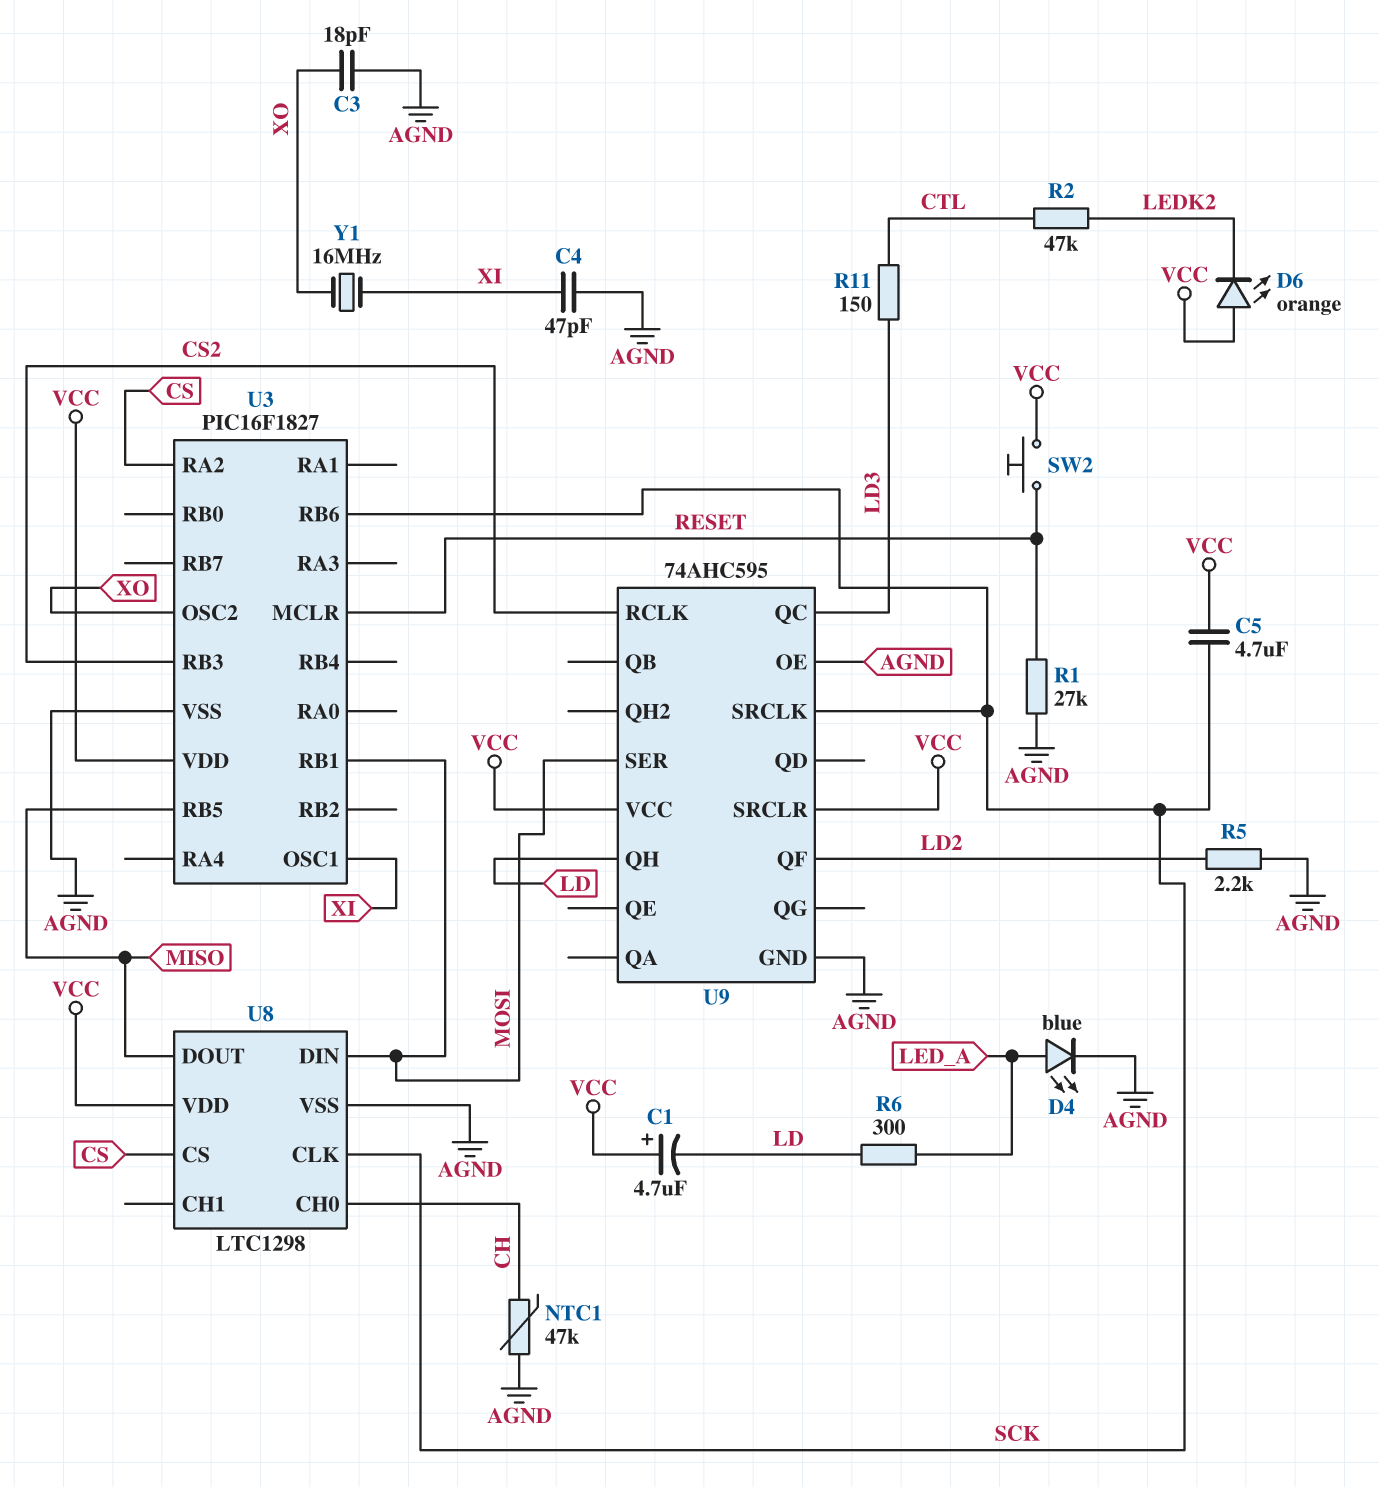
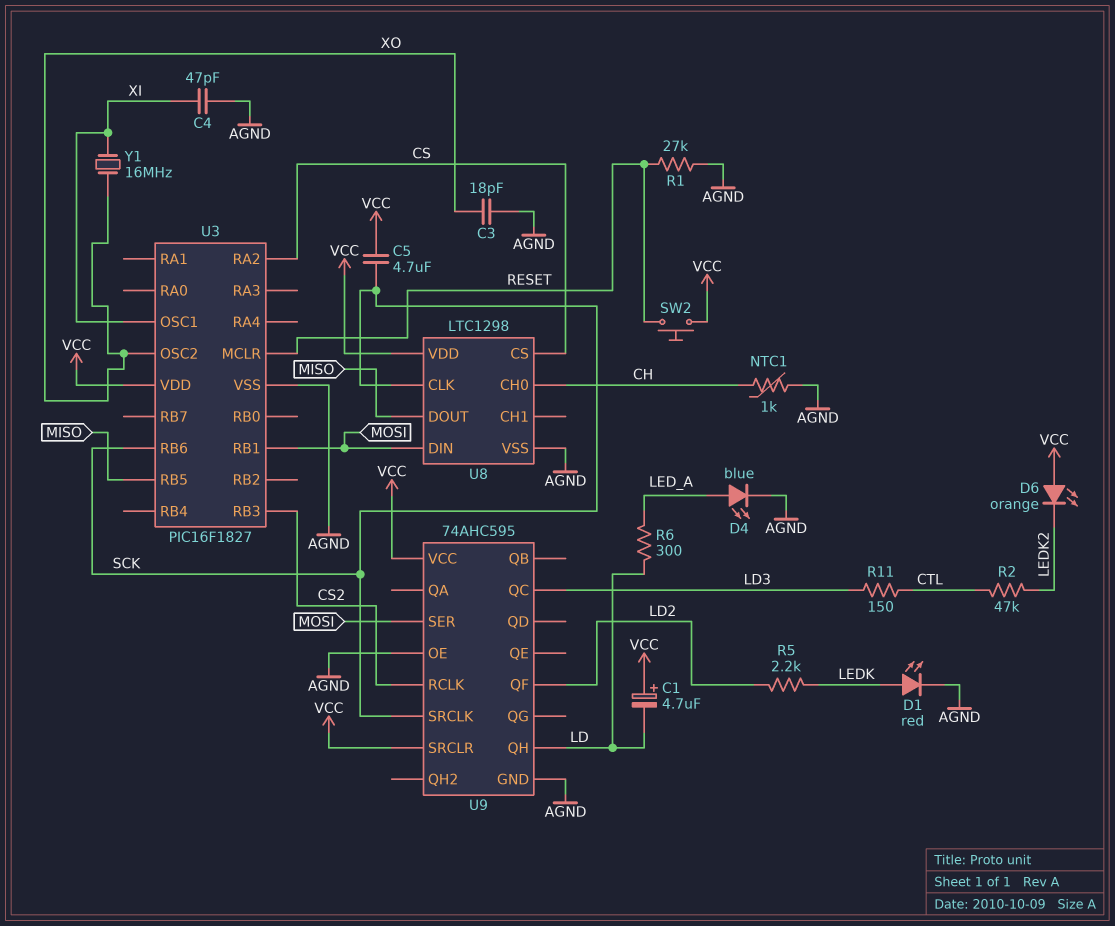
D1: none -> LED red (A LEDK, K AGND)
NTC1: 47k (AGND, CH) -> 1k (AGND, CH)
R5: 2.2k (AGND, LD2) -> 2.2k (LD2, LEDK)

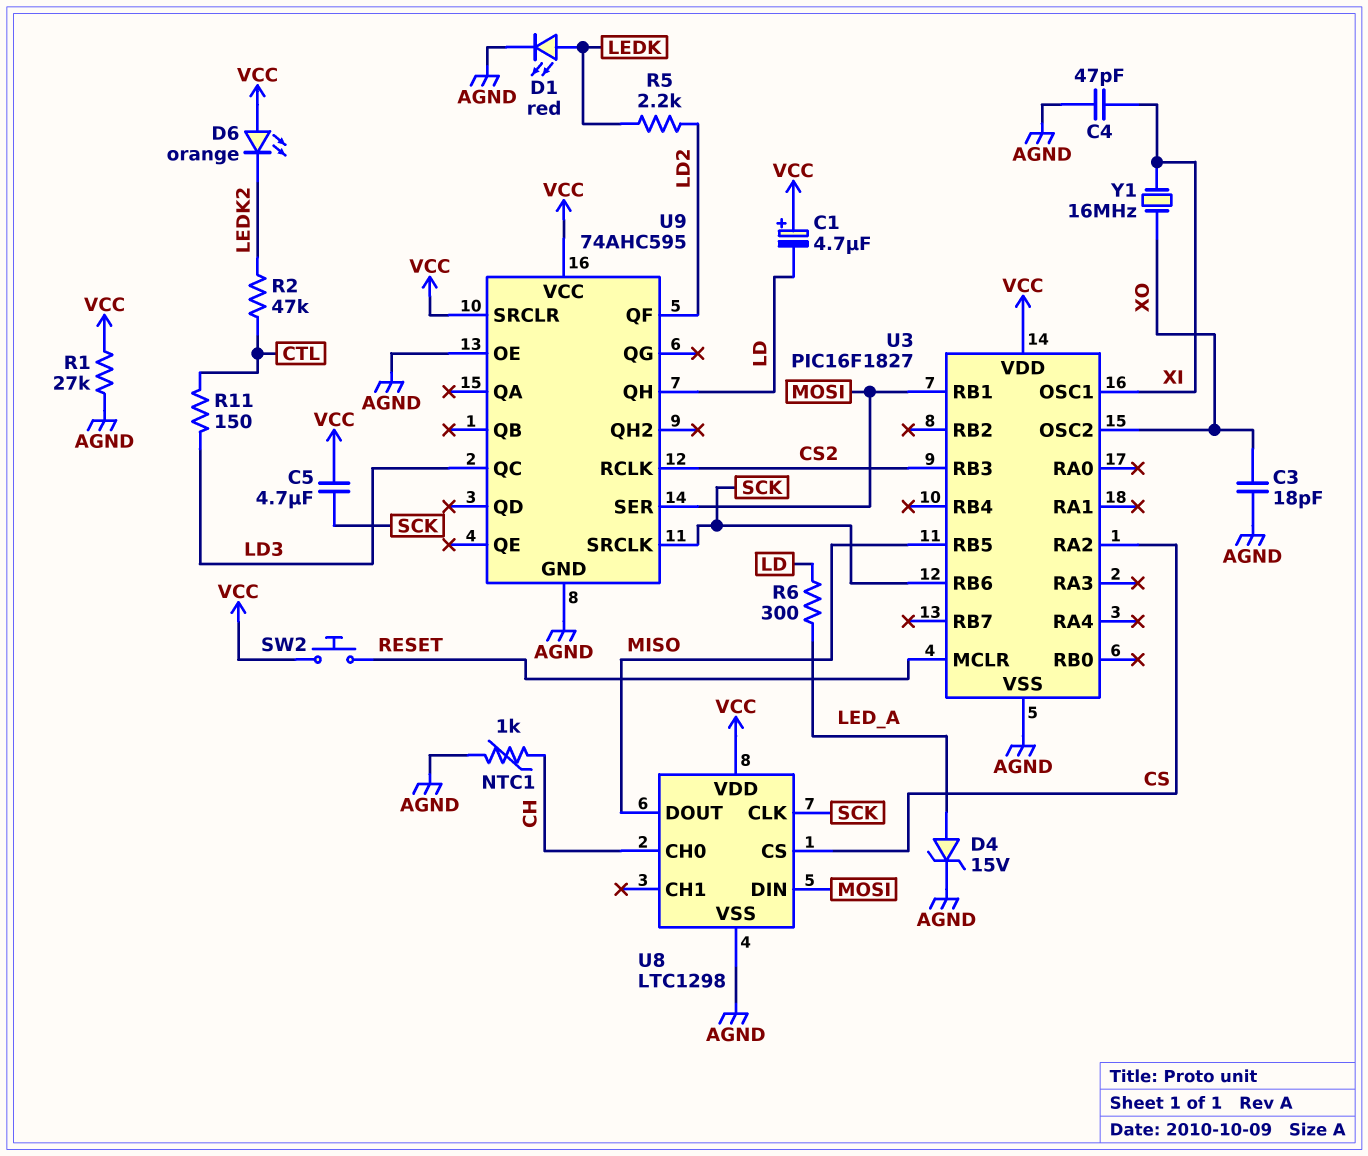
D4: LED blue (A LED_A, K AGND) -> zener 15V (A LED_A, K AGND)
R1: 27k (AGND, RESET) -> 27k (AGND, VCC)

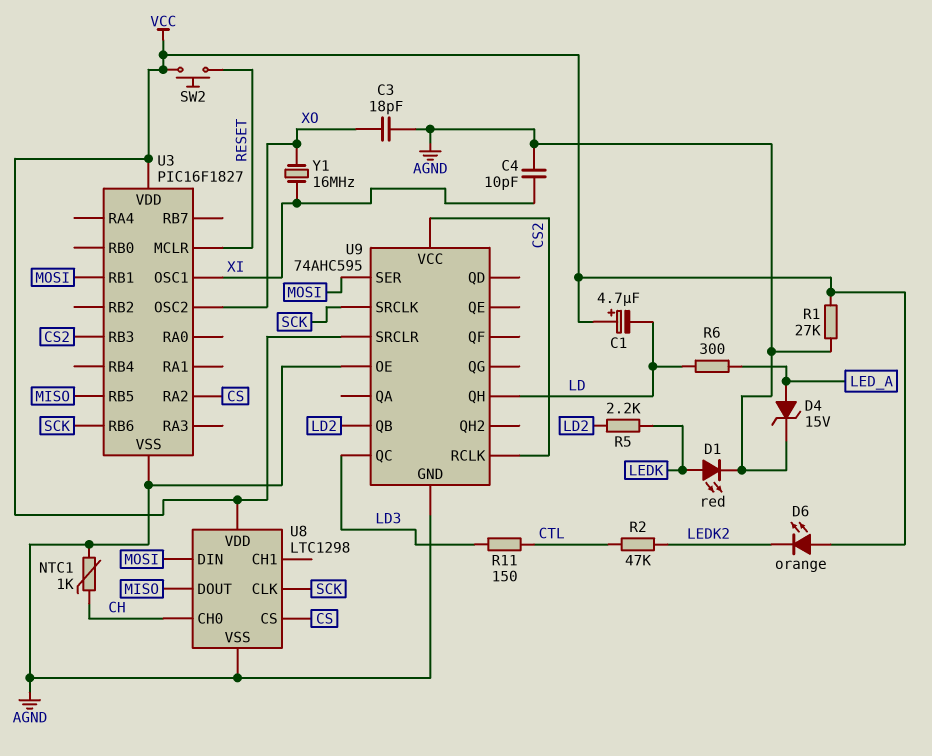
C4: 47pF (AGND, XI) -> 10pF (AGND, XI)
C5: 4.7uF (SCK, VCC) -> none
U9 pin QB: none -> LD2
U9 pin QF: LD2 -> none
U9 pin VCC: VCC -> CS2

